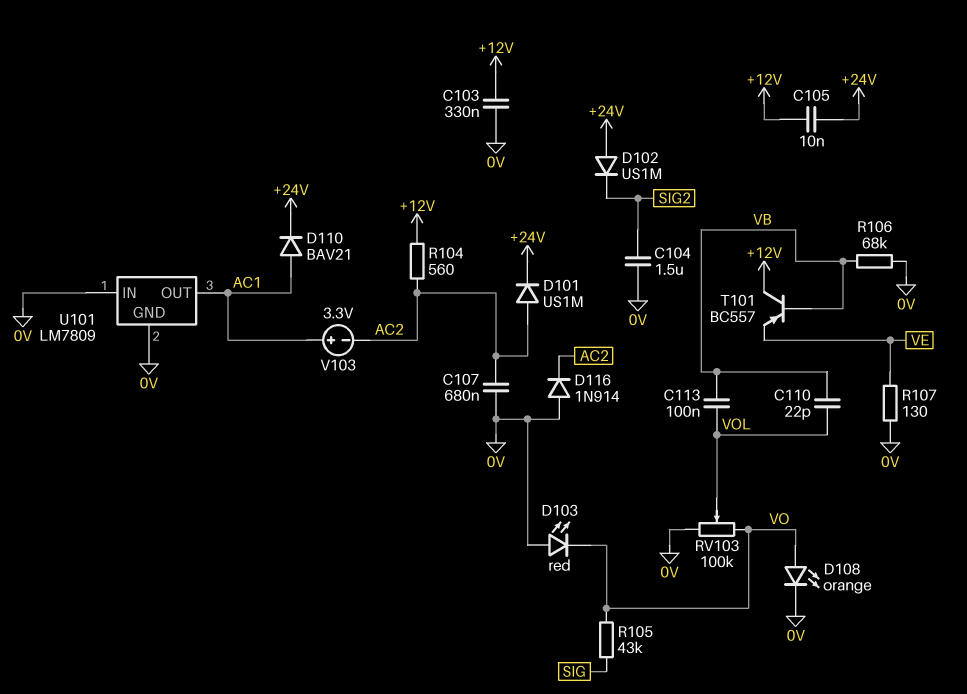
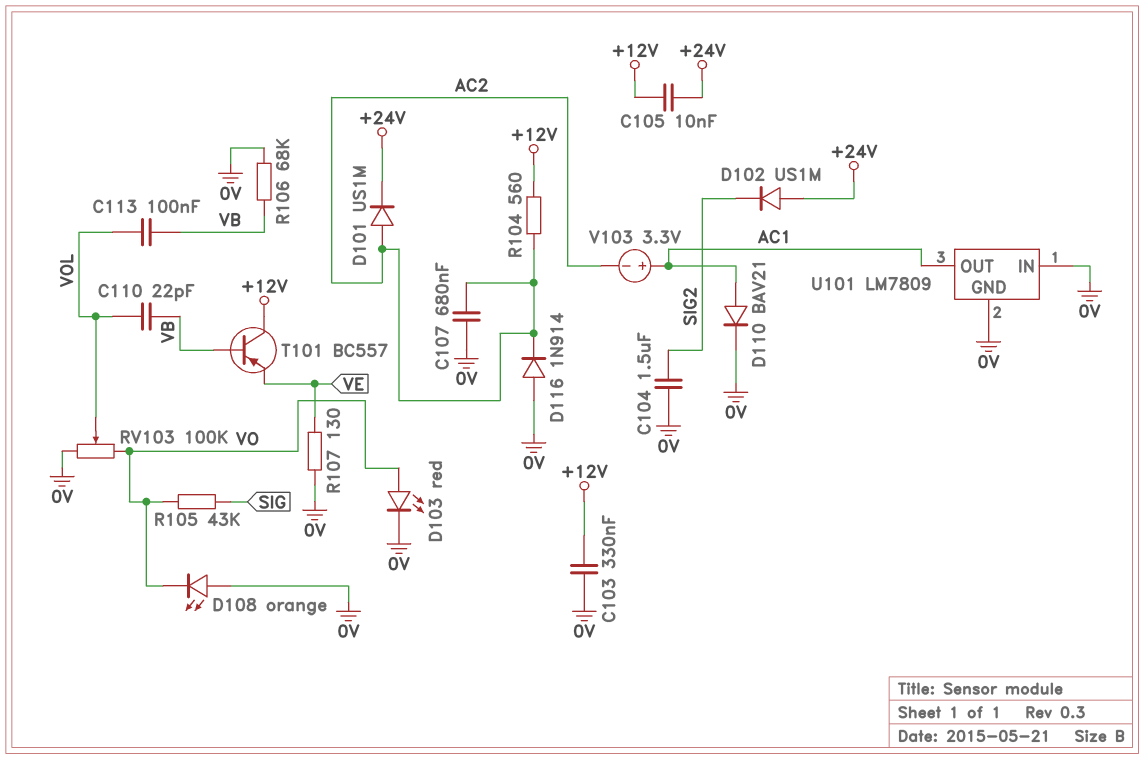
D103: LED red (A 0V, K VO) -> LED red (A VO, K 0V)
D108: LED orange (A VO, K 0V) -> LED orange (A 0V, K VO)
D110: diode BAV21 (A AC1, K +24V) -> diode BAV21 (A AC1, K 0V)

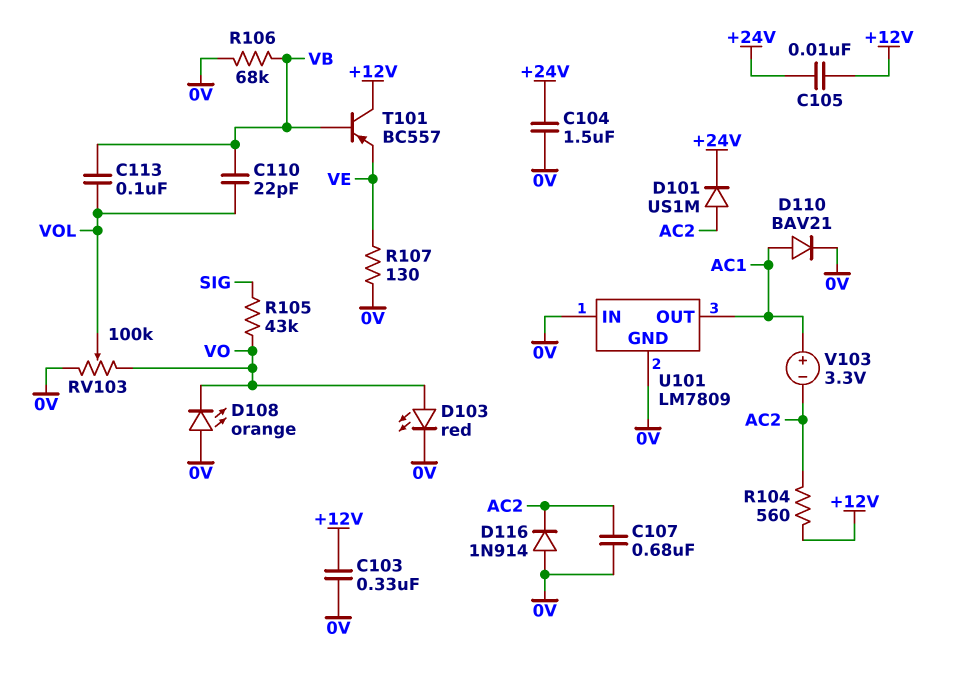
C104: 1.5uF (0V, SIG2) -> 1.5uF (+24V, 0V)
D102: diode US1M (A +24V, K SIG2) -> none

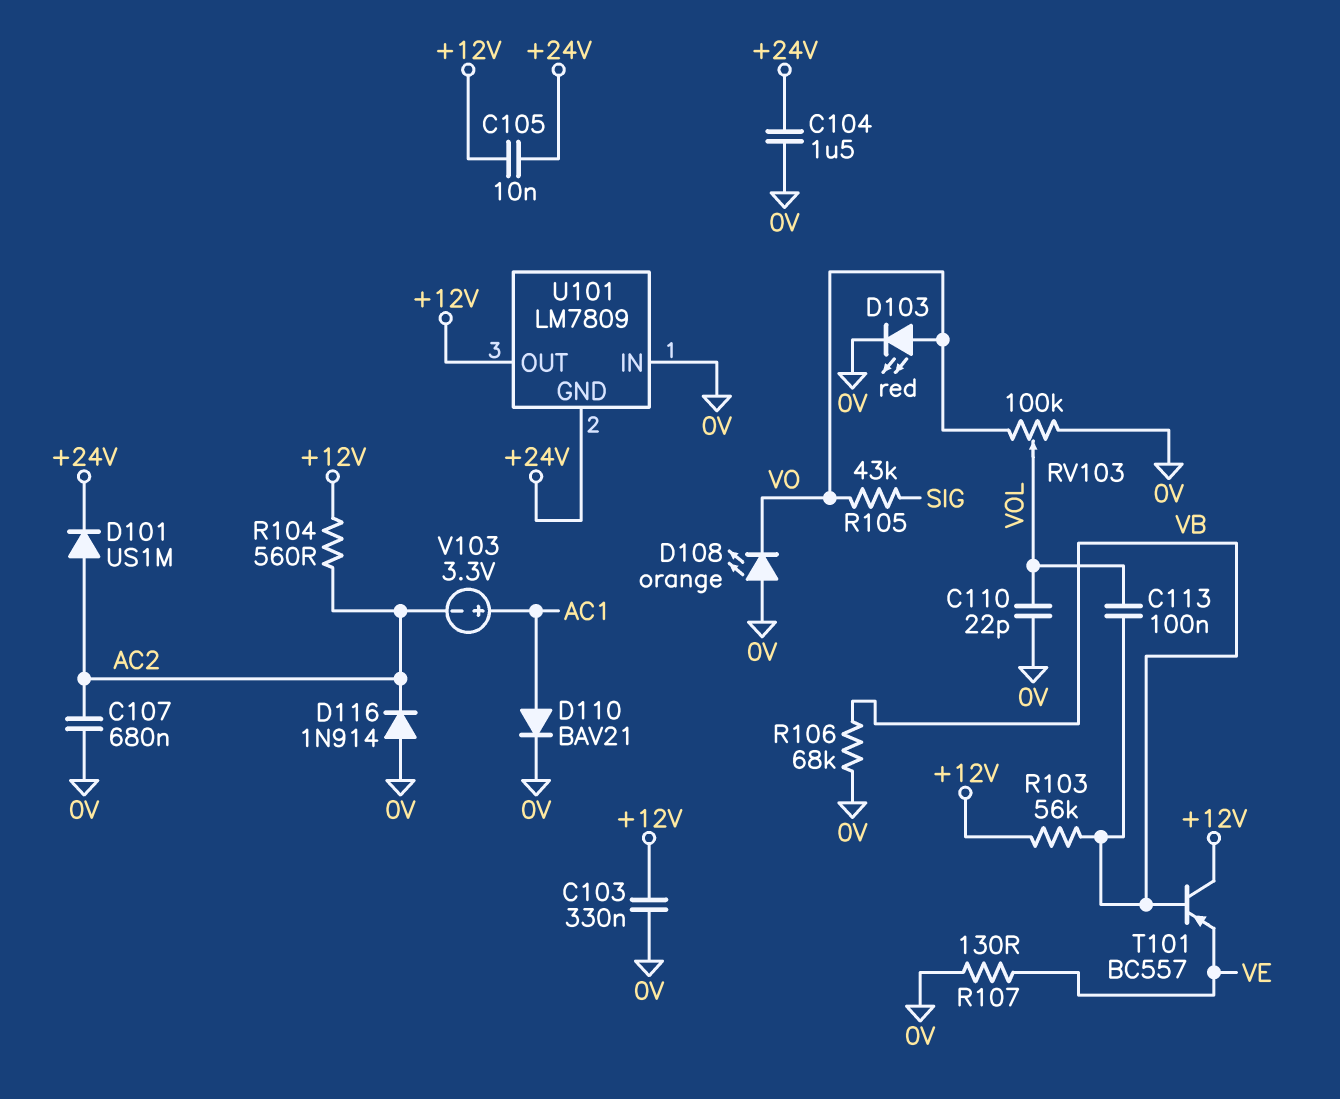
C110: 22pF (VB, VOL) -> 22pF (0V, VOL)
R103: none -> 56k (+12V, VB)
U101 pin GND: 0V -> +24V
U101 pin OUT: AC1 -> +12V

